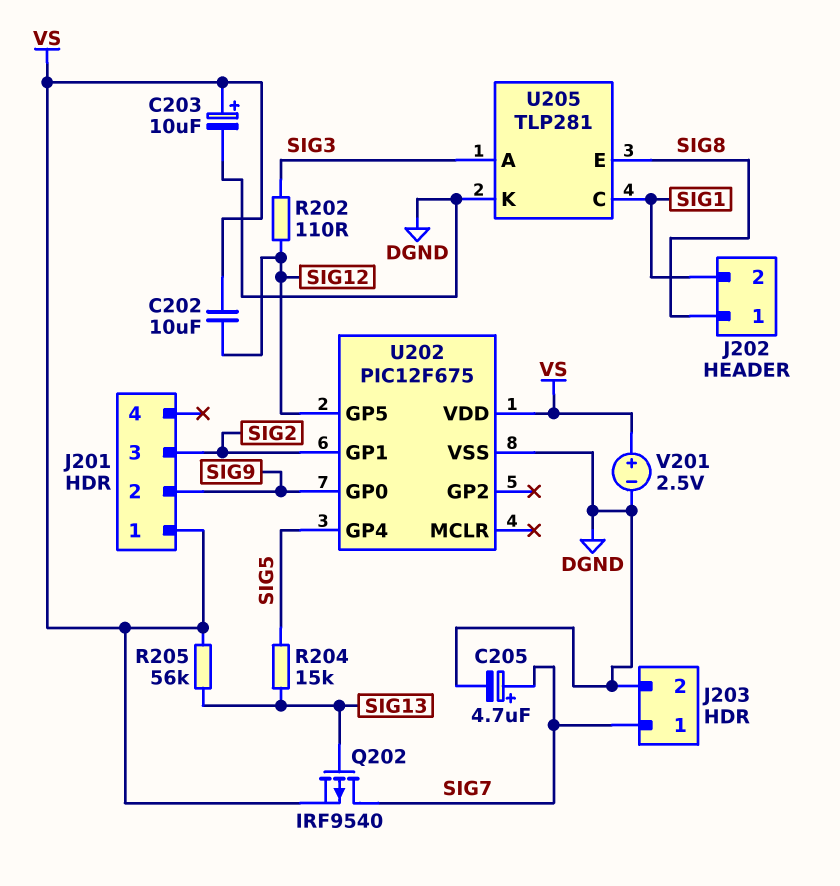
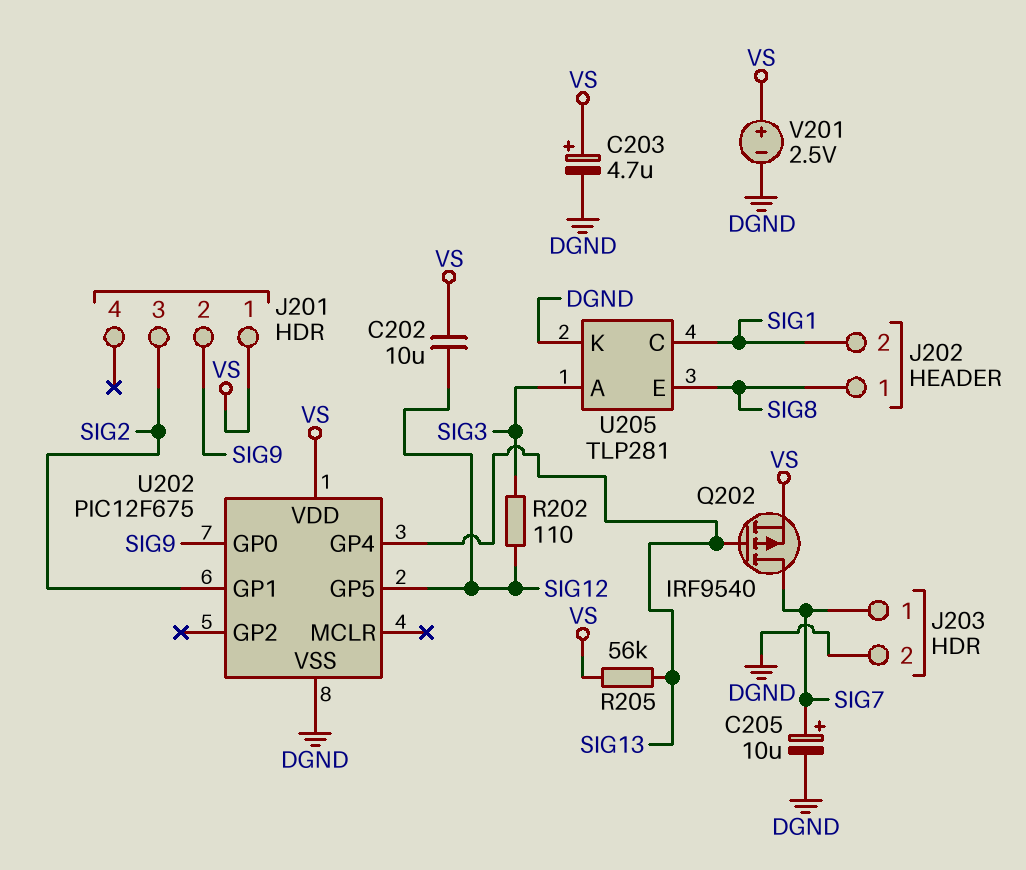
C203: 10uF (plus VS, minus DGND) -> 4.7uF (plus VS, minus DGND)
C205: 4.7uF (plus SIG7, minus DGND) -> 10uF (plus SIG7, minus DGND)
R204: 15k (SIG5, SIG13) -> none
U202 pin GP4: SIG5 -> SIG13

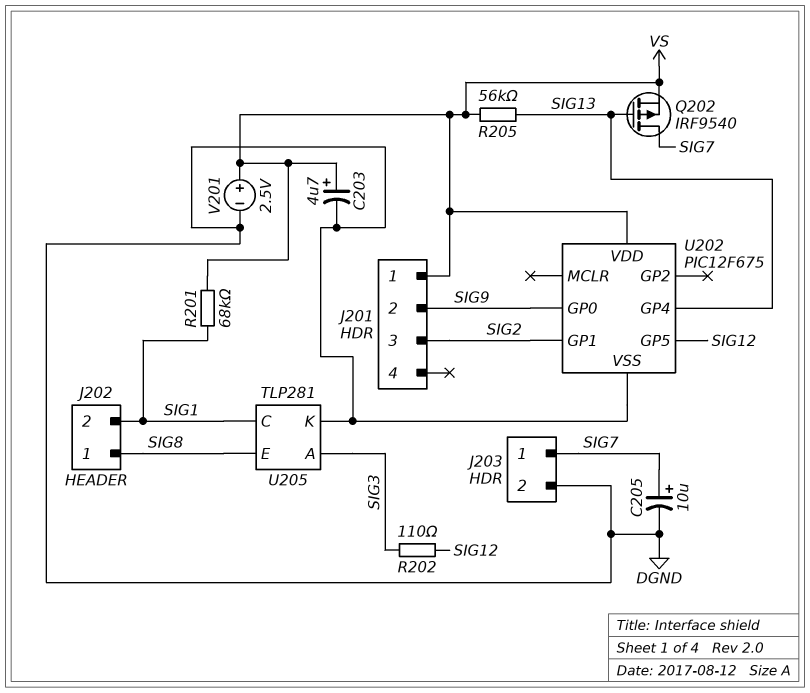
C202: 10uF (SIG12, VS) -> none
R201: none -> 68k (SIG1, VS)

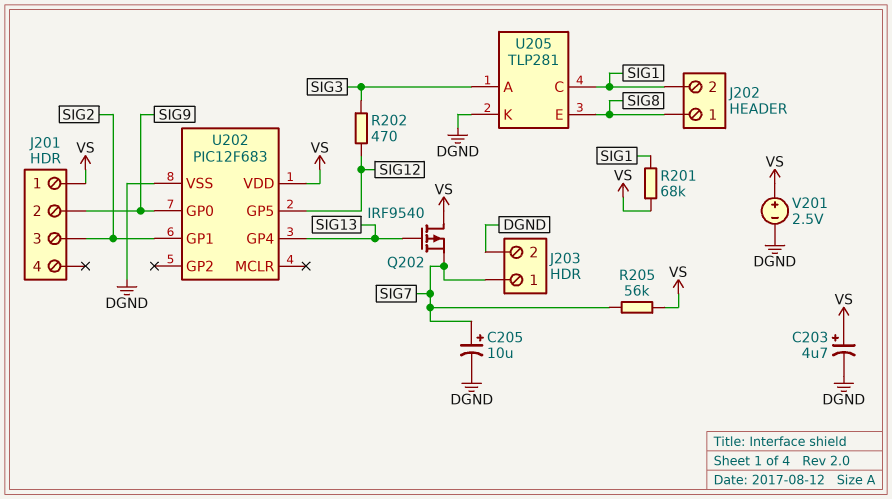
Q202: PMOS IRF9540 (G SIG13, D SIG7, S VS) -> PMOS IRF9540 (G SIG13, D VS, S SIG7)
R202: 110 (SIG3, SIG12) -> 470 (SIG3, SIG12)
R205: 56k (SIG13, VS) -> 56k (SIG7, VS)
U202: PIC12F675 -> PIC12F683

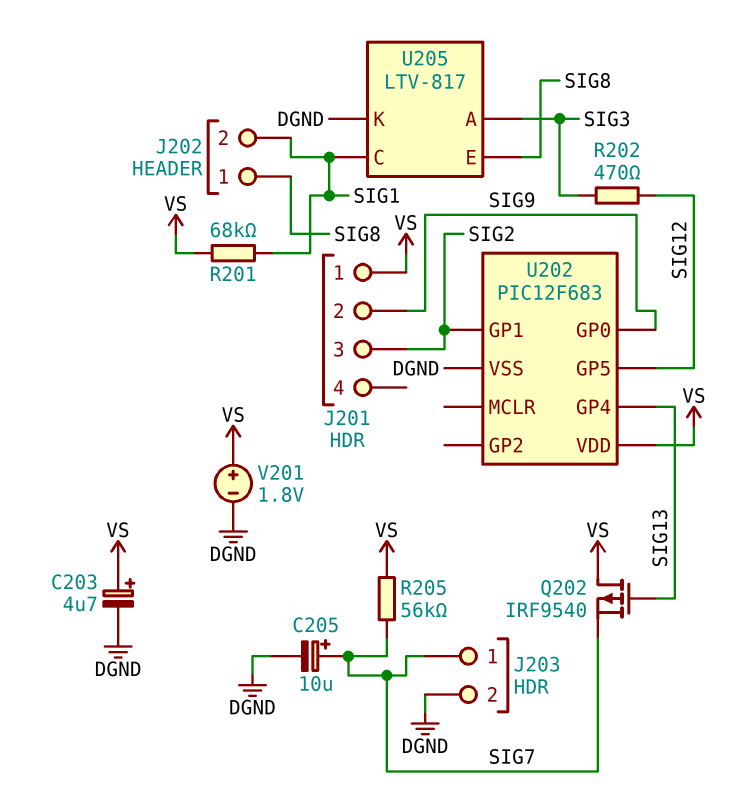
U205: TLP281 -> LTV-817
V201: 2.5V (plus VS, minus DGND) -> 1.8V (plus VS, minus DGND)

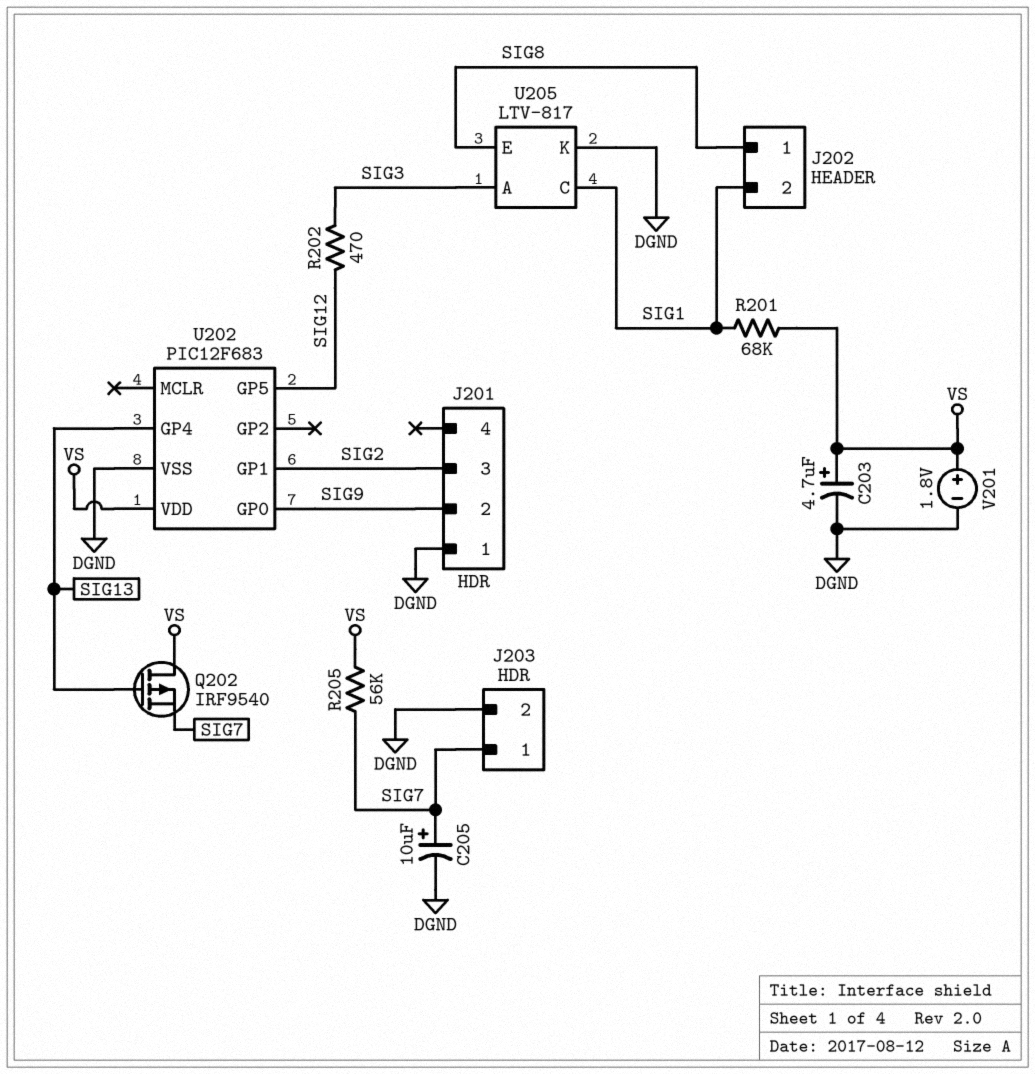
J201 pin 1: VS -> DGND

